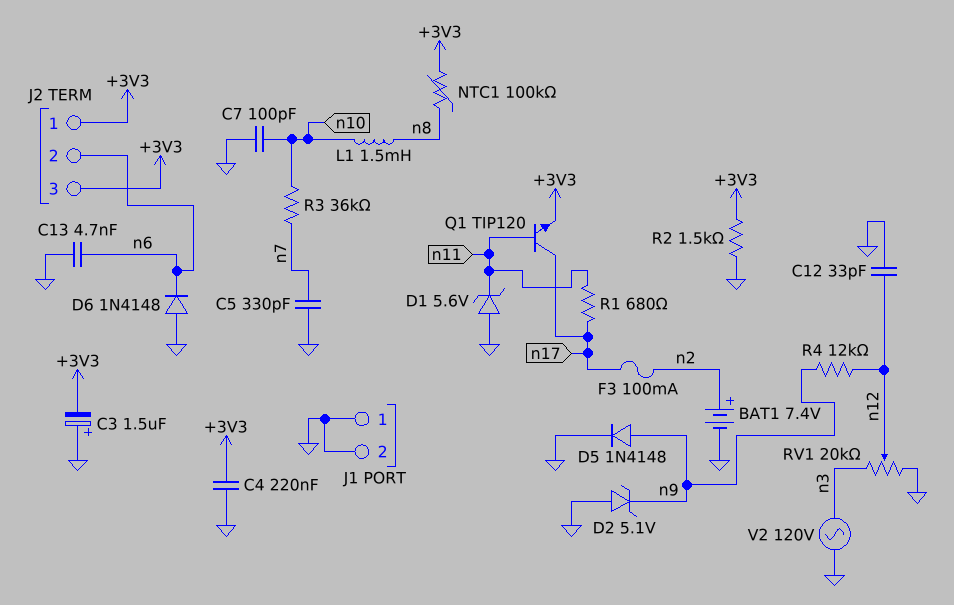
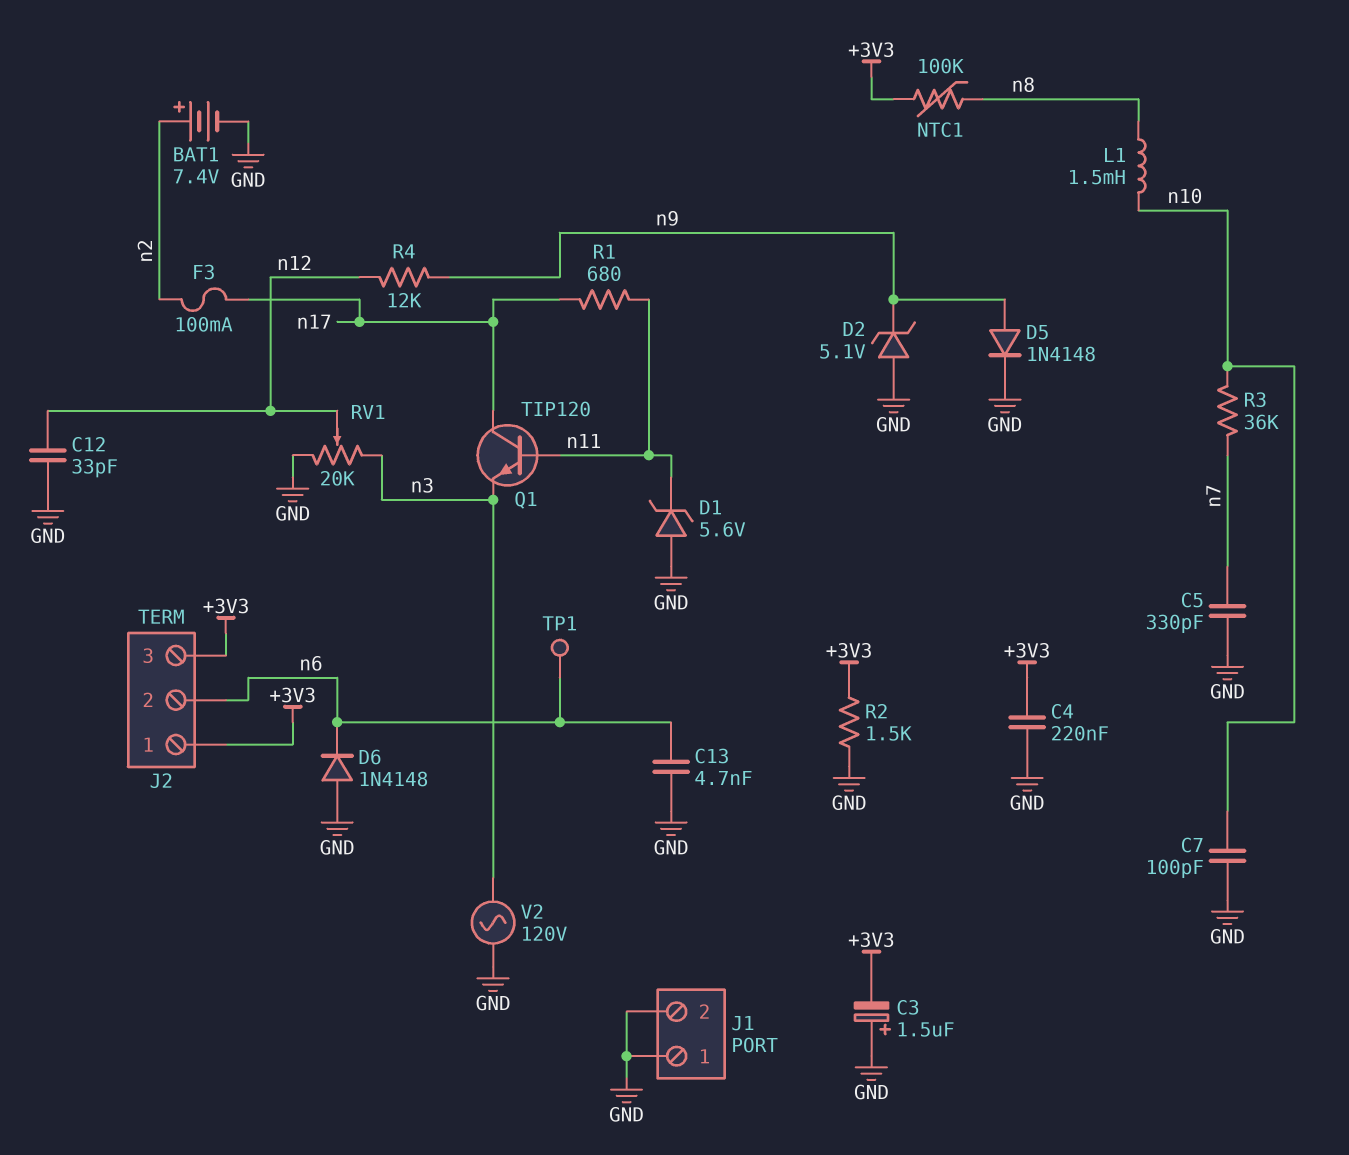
Q1: NPN TIP120 (B n11, C n17, E +3V3) -> NPN TIP120 (B n11, C n17, E n3)
TP1: none -> test point (n6)

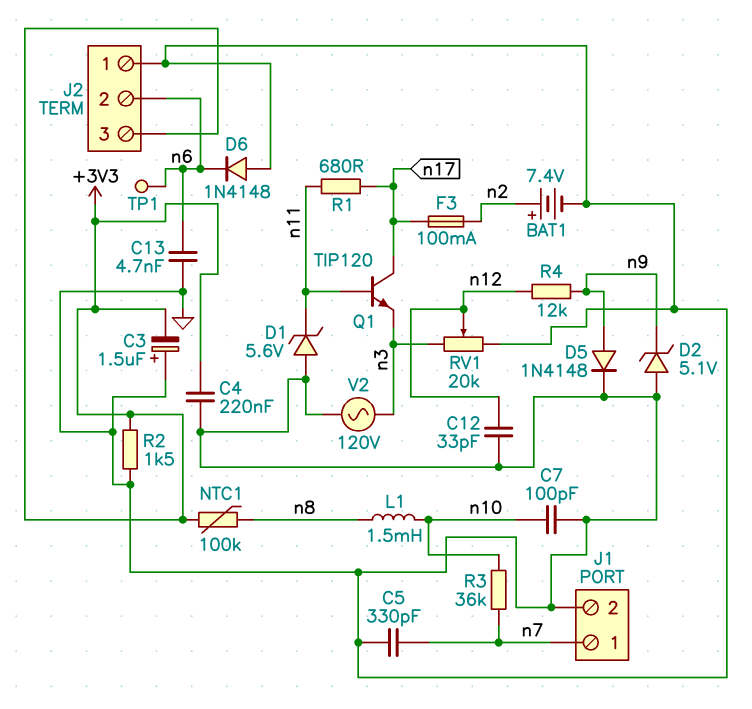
J1 pin 1: GND -> n7
J2 pin 1: +3V3 -> GND

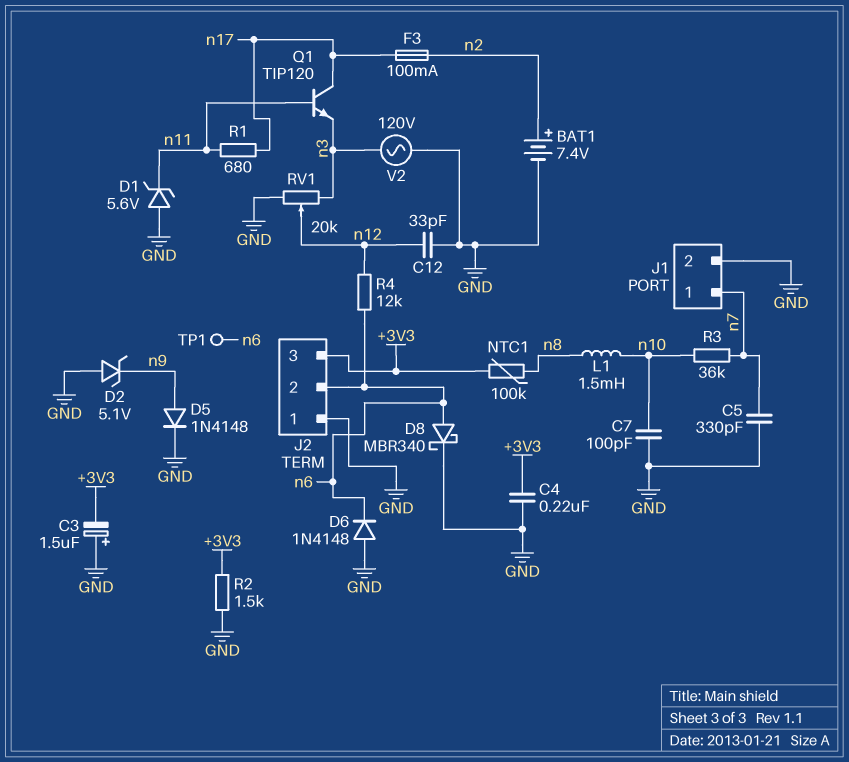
C13: 4.7nF (GND, n6) -> none
D8: none -> schottky MBR340 (A n6, K GND)
R4: 12k (n9, n12) -> 12k (n6, n12)

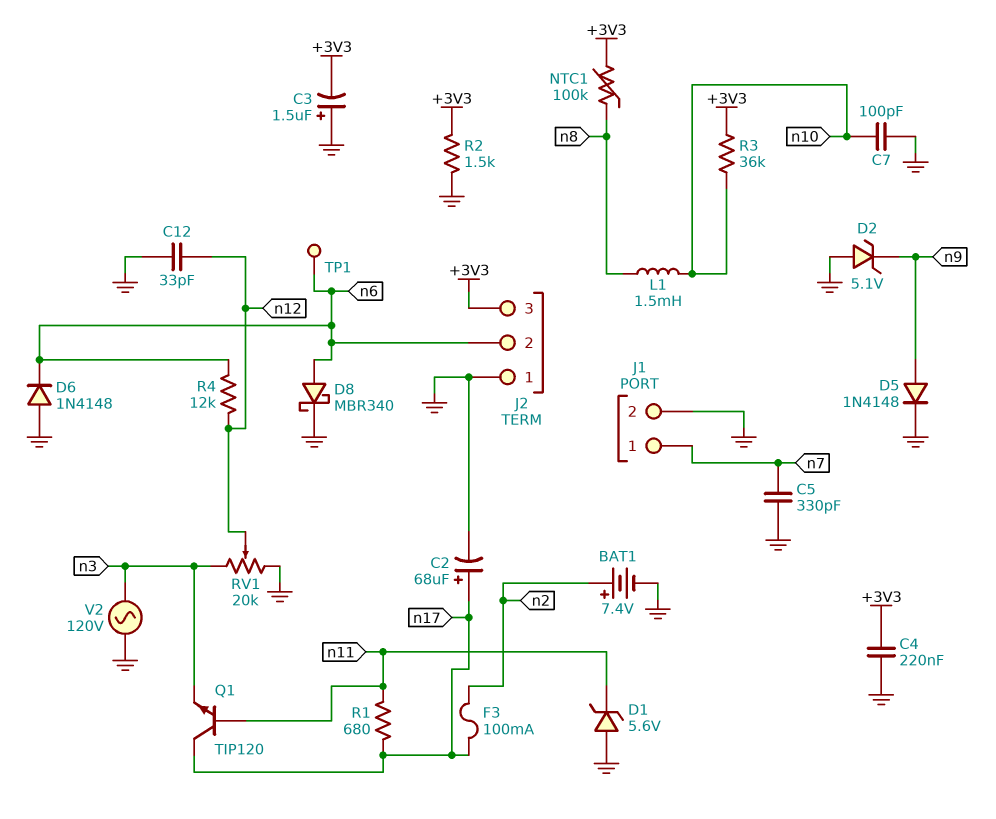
C2: none -> 68uF (plus n17, minus GND)
R3: 36k (n7, n10) -> 36k (+3V3, n10)

